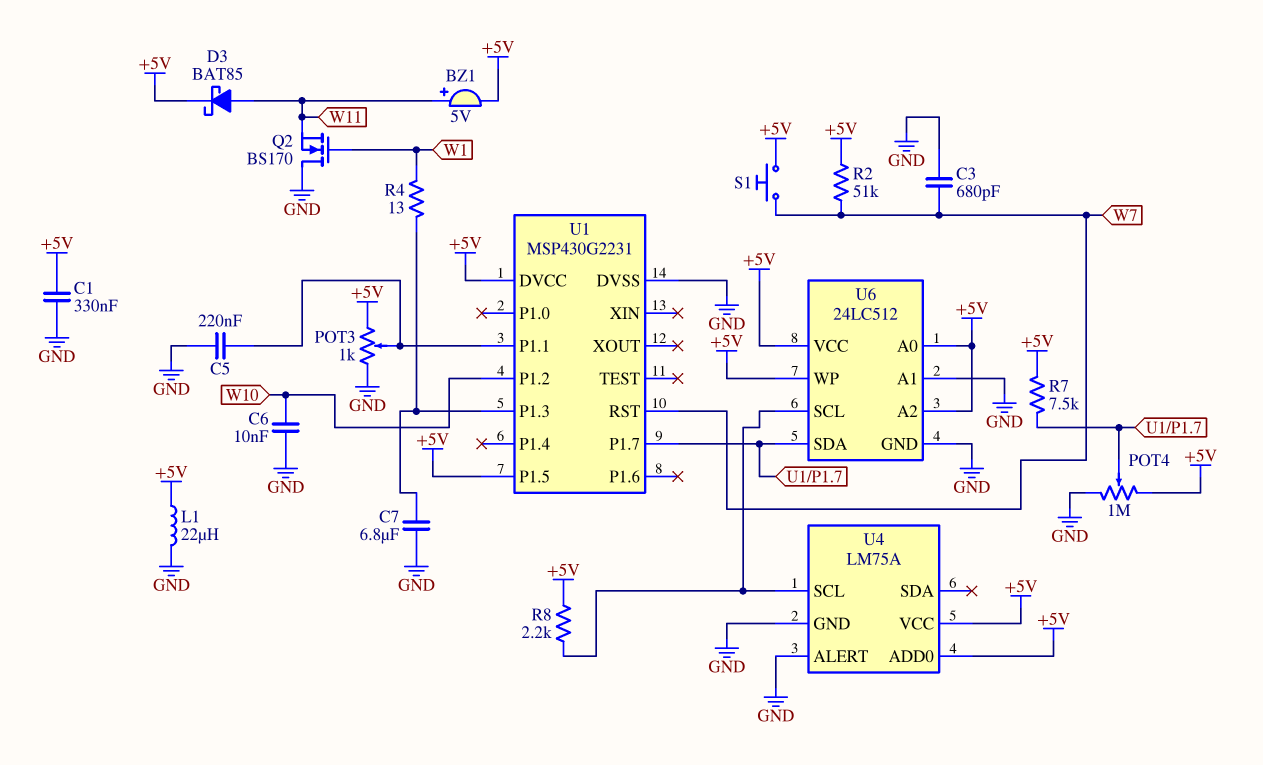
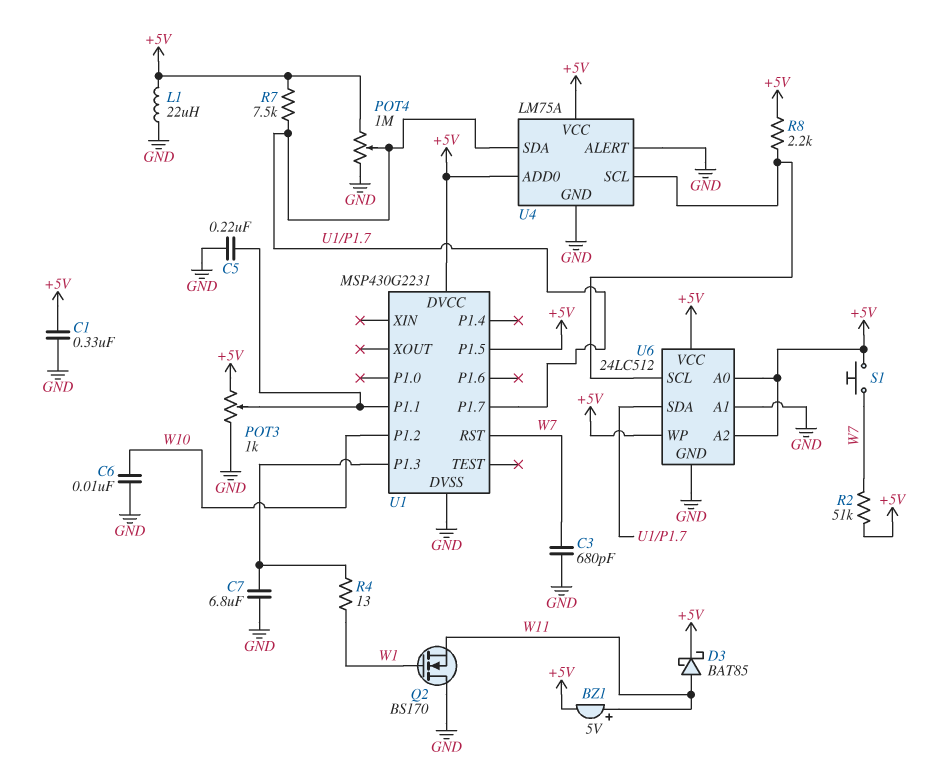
U4 pin SDA: none -> U1/P1.7

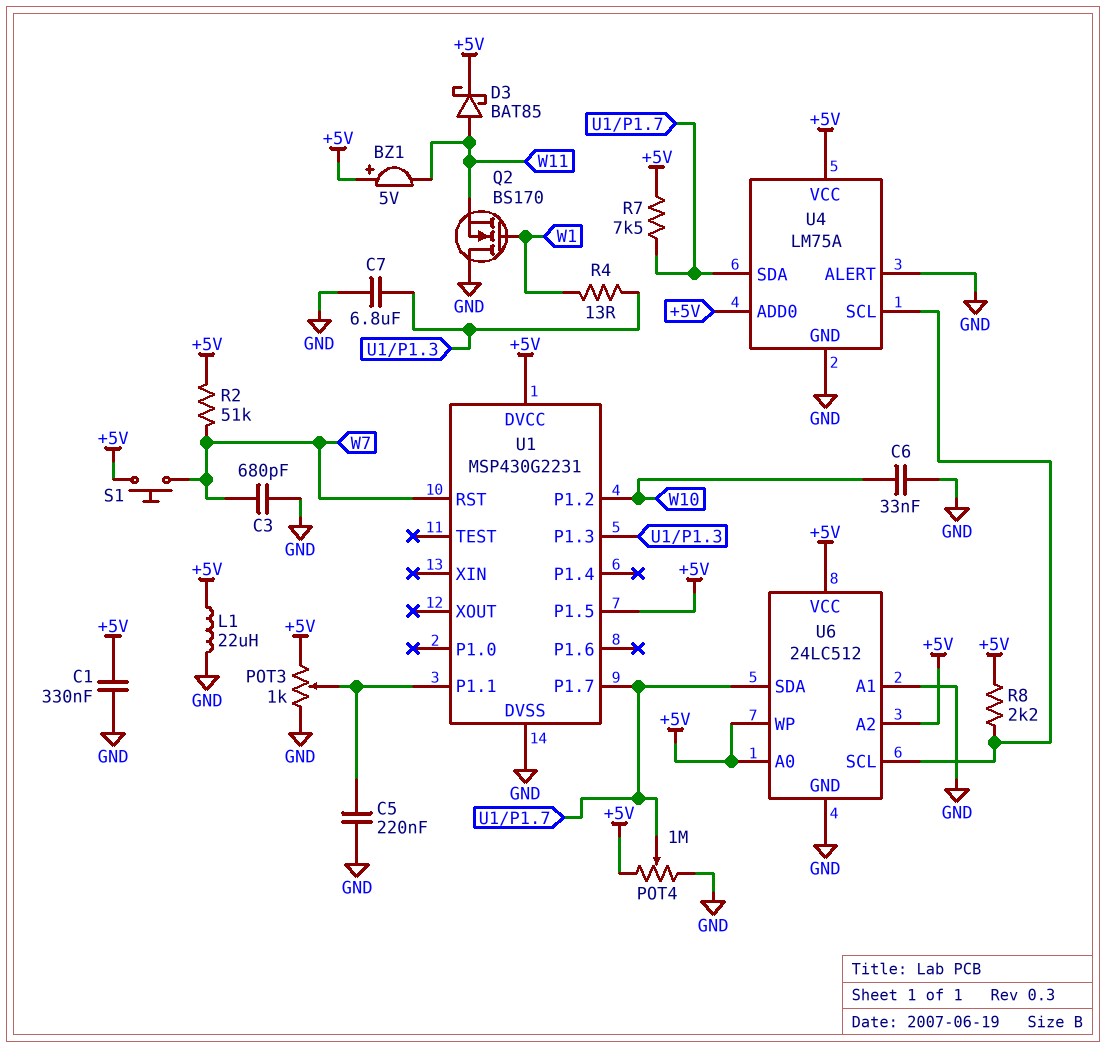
BZ1: buzzer 5V (plus W11, minus +5V) -> buzzer 5V (plus +5V, minus W11)
C6: 10nF (GND, W10) -> 33nF (GND, W10)

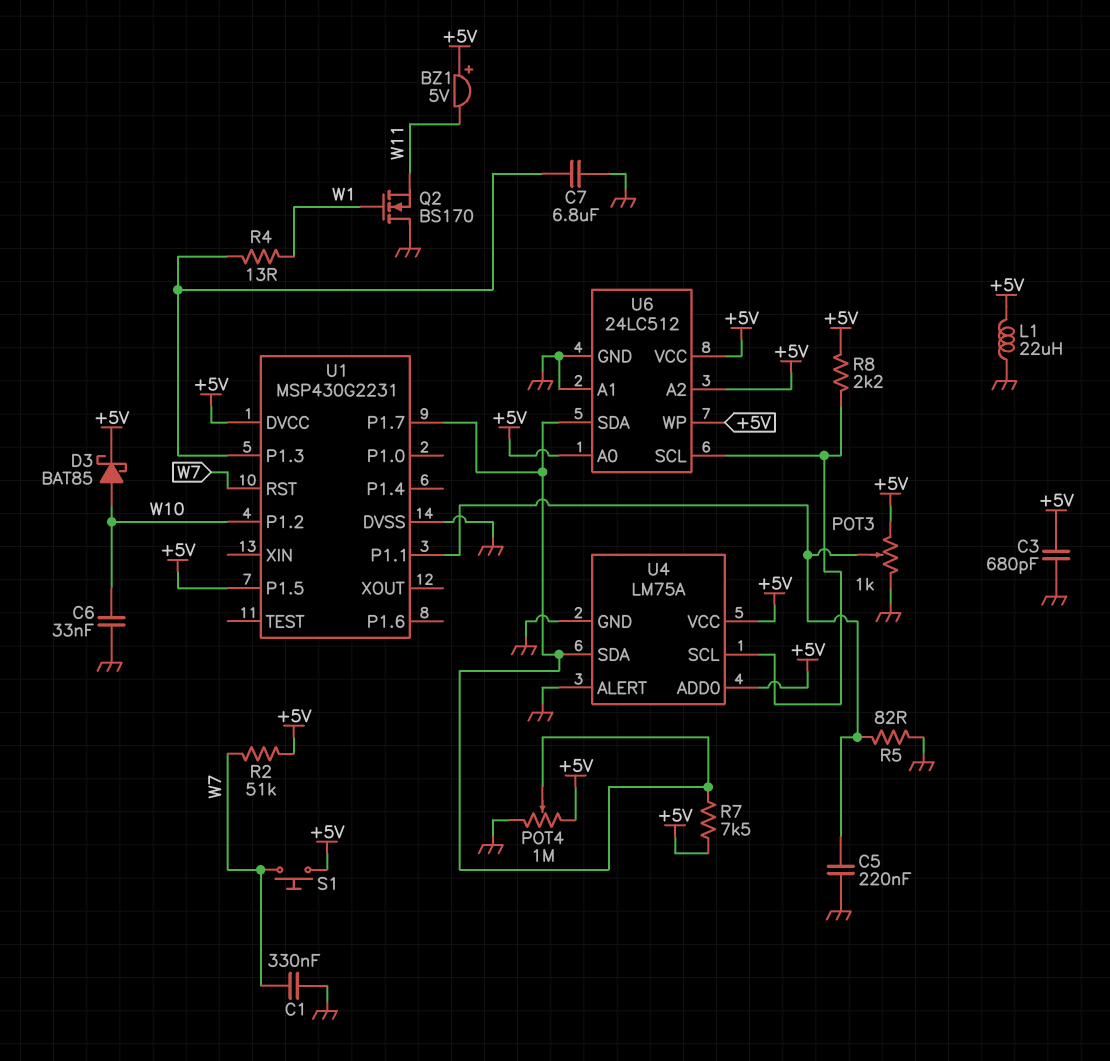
C1: 330nF (+5V, GND) -> 330nF (GND, W7)
C3: 680pF (GND, W7) -> 680pF (+5V, GND)
D3: schottky BAT85 (A W11, K +5V) -> schottky BAT85 (A W10, K +5V)
R5: none -> 82 (GND, U1/P1.1)

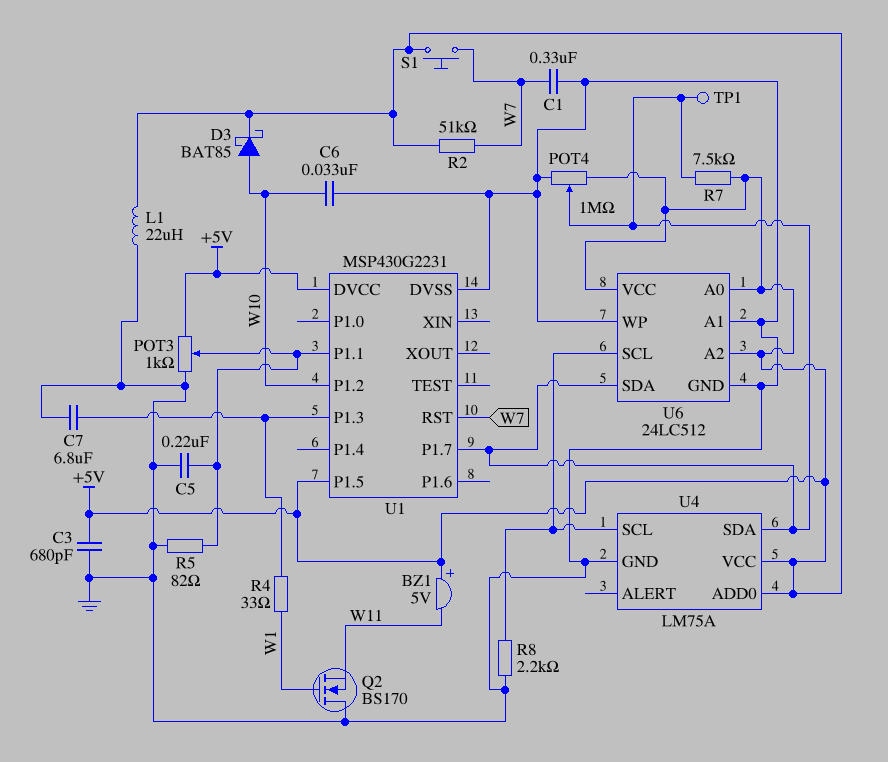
R4: 13 (U1/P1.3, W1) -> 33 (U1/P1.3, W1)
R8: 2.2k (+5V, U4/SCL) -> 2.2k (GND, U4/SCL)
TP1: none -> test point (U1/P1.7)
U4 pin ALERT: GND -> none
U6 pin WP: +5V -> GND

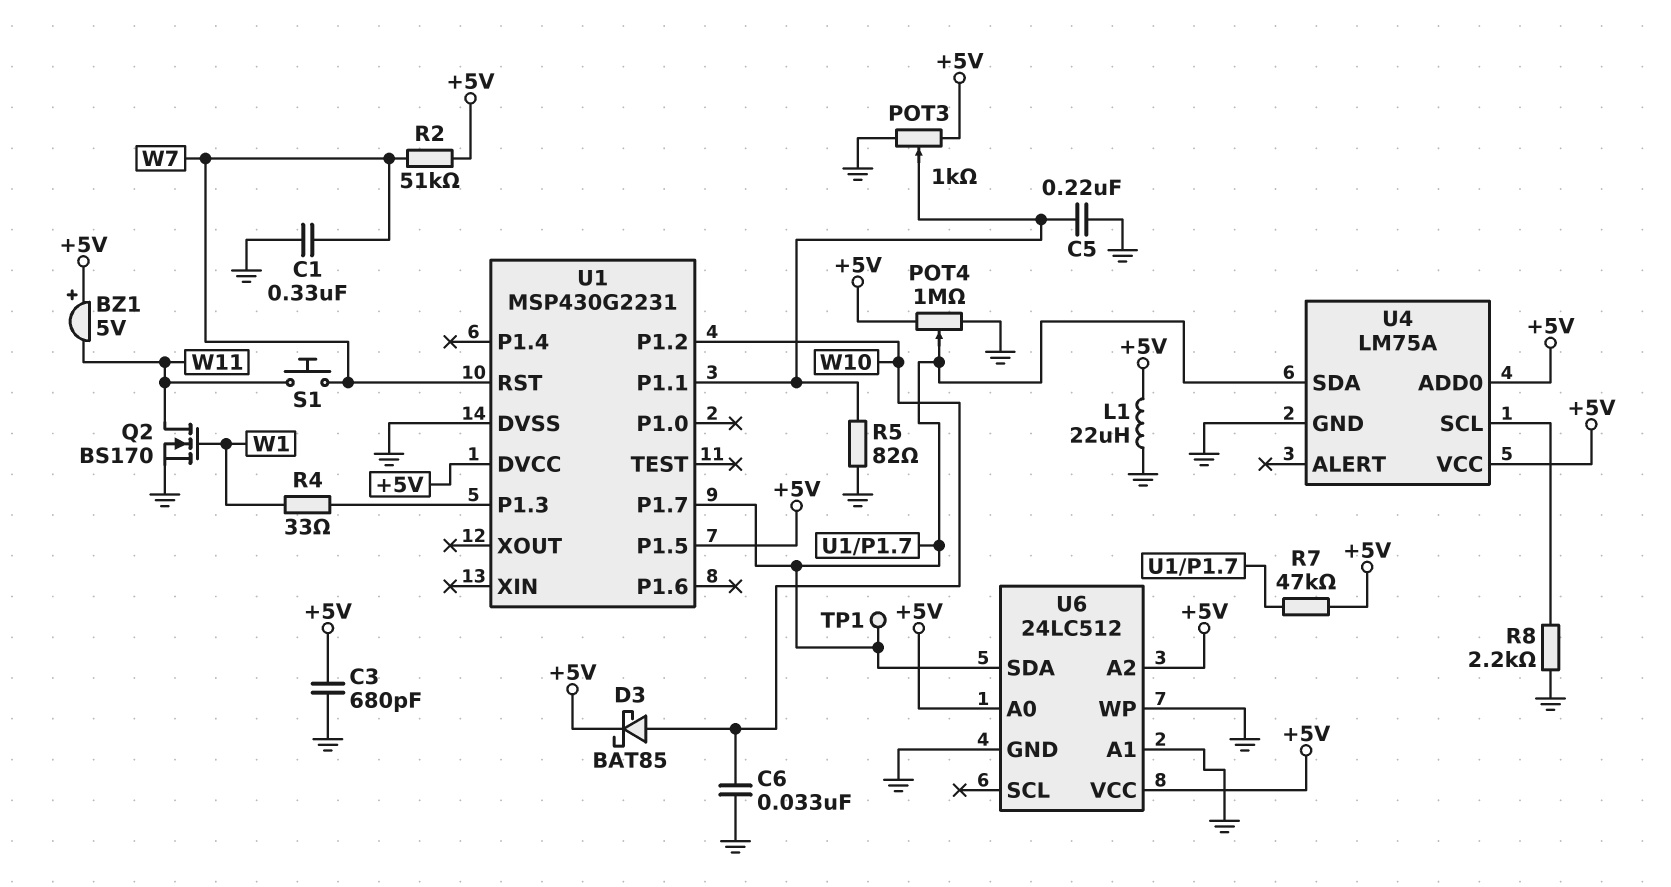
C7: 6.8uF (GND, U1/P1.3) -> none
Q2: NMOS BS170 (G W1, D GND, S W11) -> NMOS BS170 (G W1, D W11, S GND)
R7: 7.5k (+5V, U1/P1.7) -> 47k (+5V, U1/P1.7)
S1: button (+5V, W7) -> button (W7, W11)
U6 pin SCL: U4/SCL -> none

